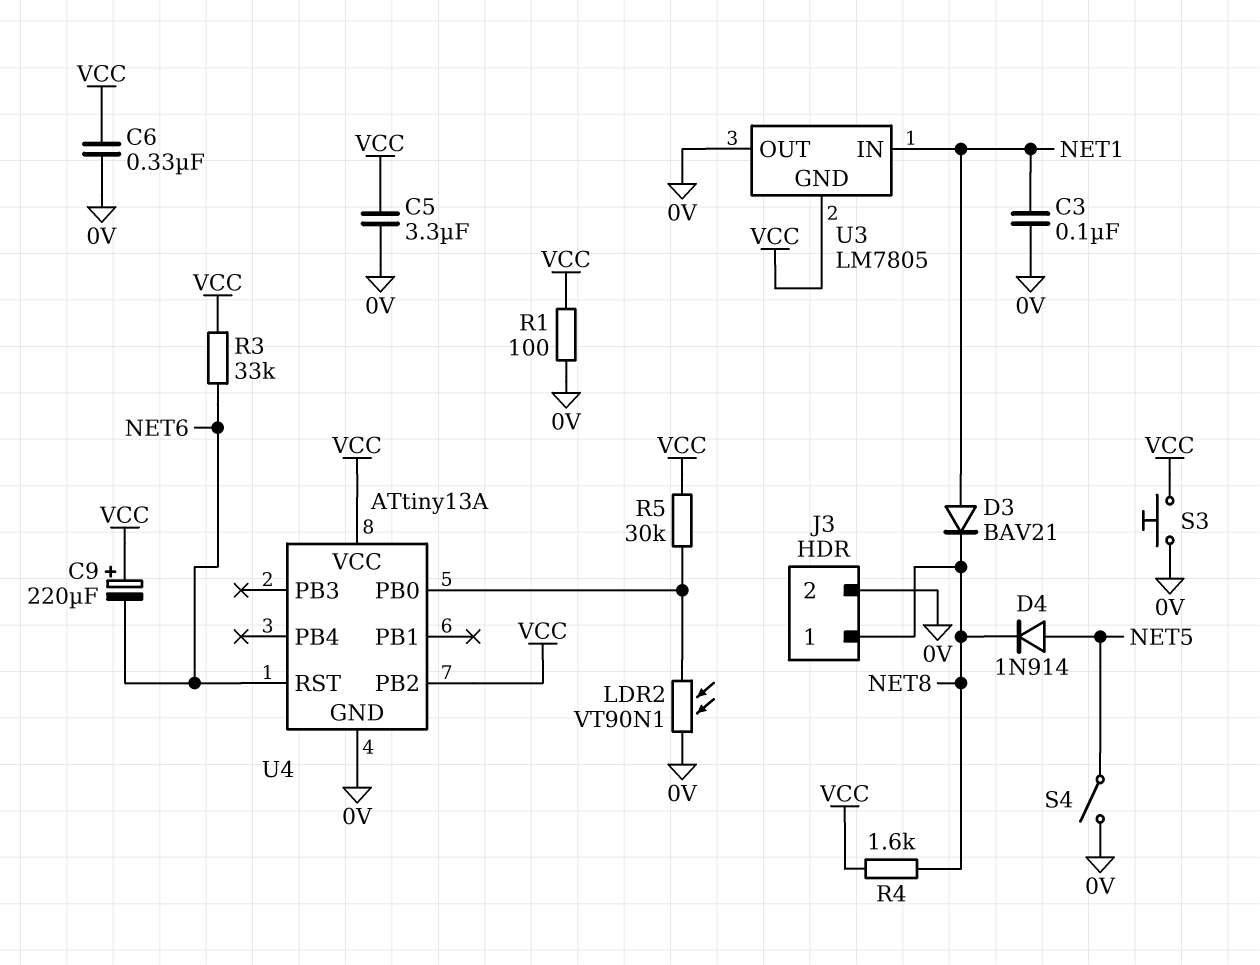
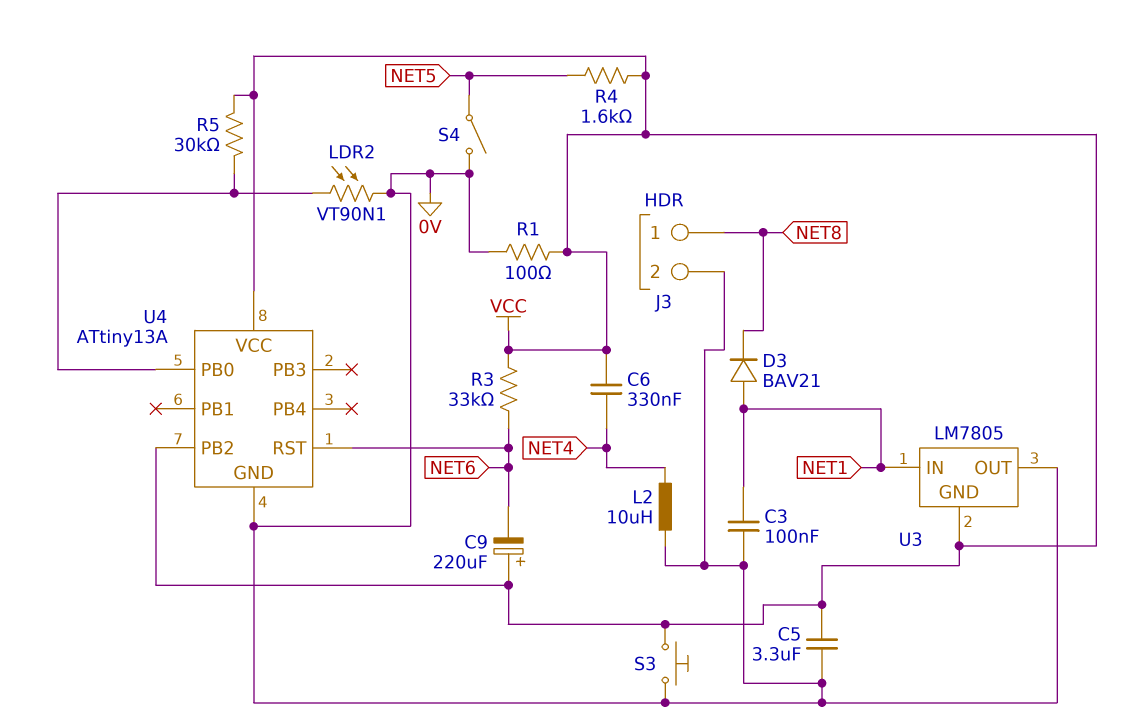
C6: 330nF (0V, VCC) -> 330nF (NET4, VCC)
D4: diode 1N914 (A NET5, K NET8) -> none
L2: none -> 10uH (0V, NET4)
R4: 1.6k (NET8, VCC) -> 1.6k (NET5, VCC)

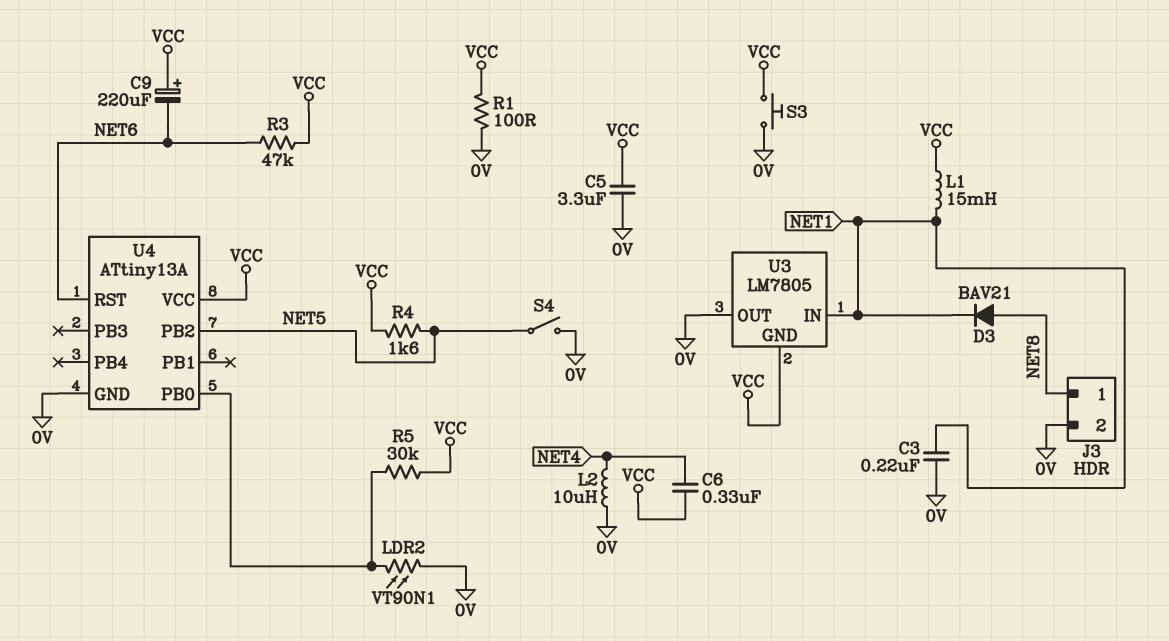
C3: 100nF (0V, NET1) -> 220nF (0V, NET1)
D3: diode BAV21 (A NET1, K NET8) -> diode BAV21 (A NET8, K NET1)
L1: none -> 15mH (NET1, VCC)
R3: 33k (NET6, VCC) -> 47k (NET6, VCC)
U4 pin PB2: VCC -> NET5

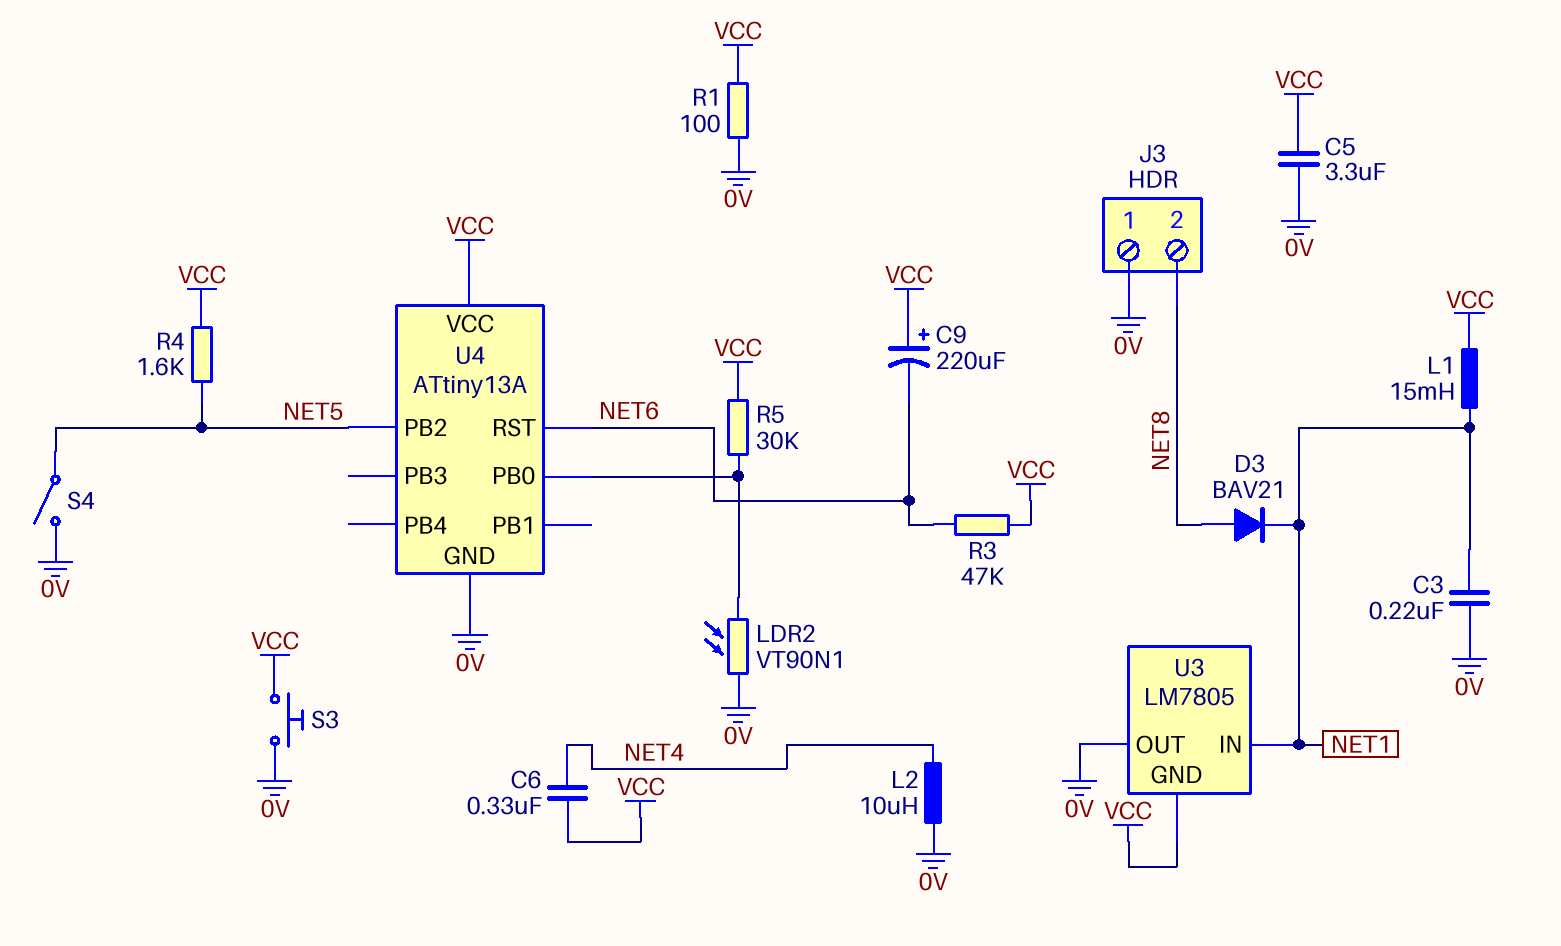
J3 pin 1: NET8 -> 0V
J3 pin 2: 0V -> NET8

